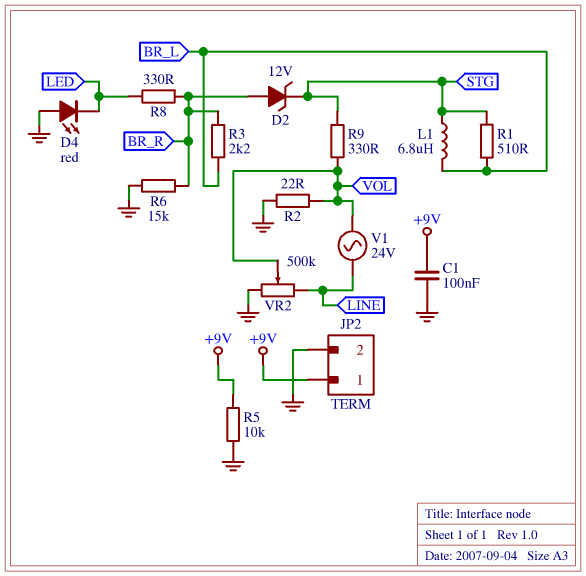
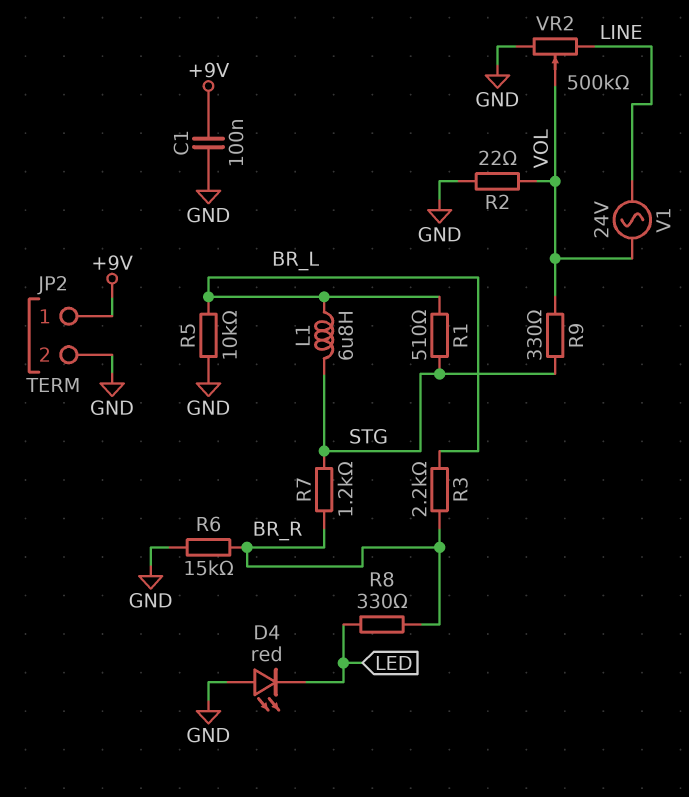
D2: zener 12V (A BR_R, K STG) -> none
R5: 10k (+9V, GND) -> 10k (BR_L, GND)
R7: none -> 1.2k (BR_R, STG)

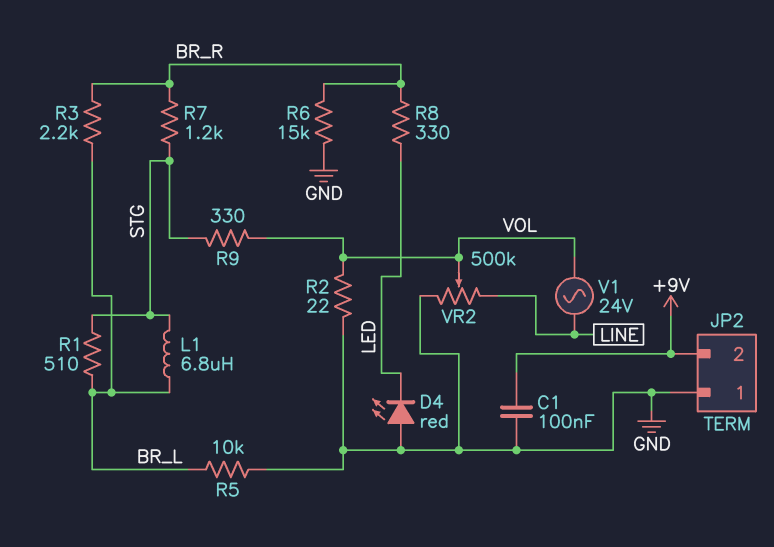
JP2 pin 1: +9V -> GND
JP2 pin 2: GND -> +9V

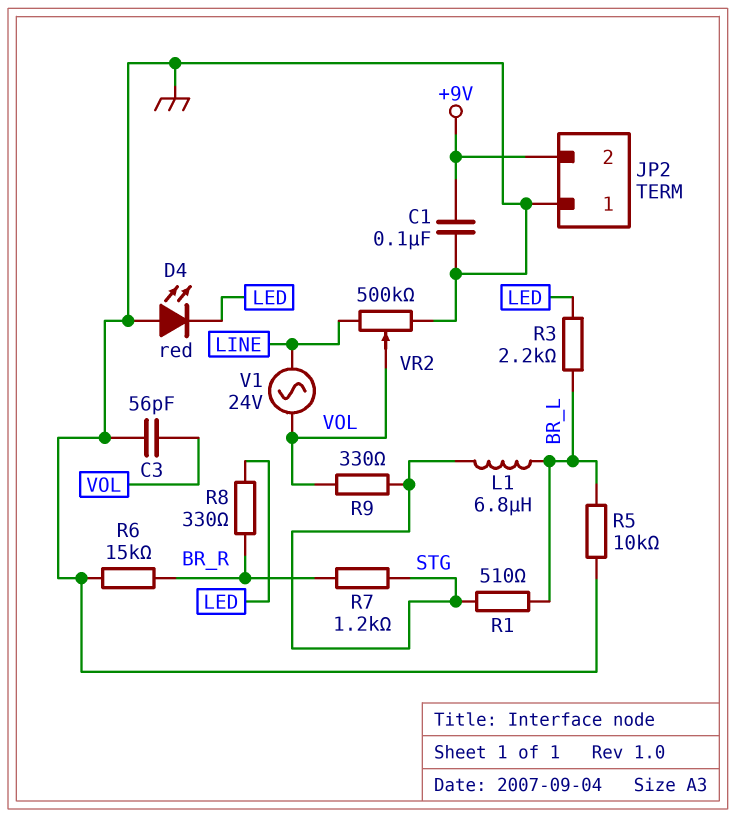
C3: none -> 56pF (GND, VOL)
R2: 22 (GND, VOL) -> none
R3: 2.2k (BR_L, BR_R) -> 2.2k (BR_L, LED)

